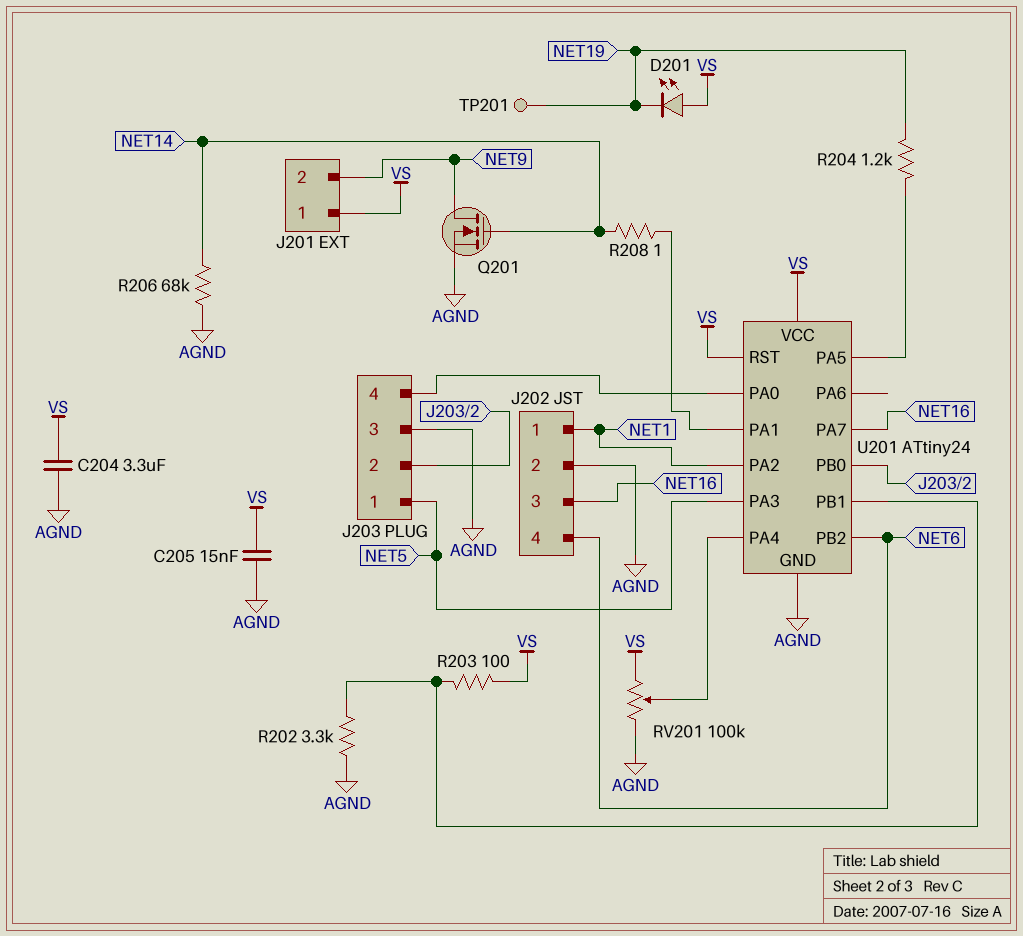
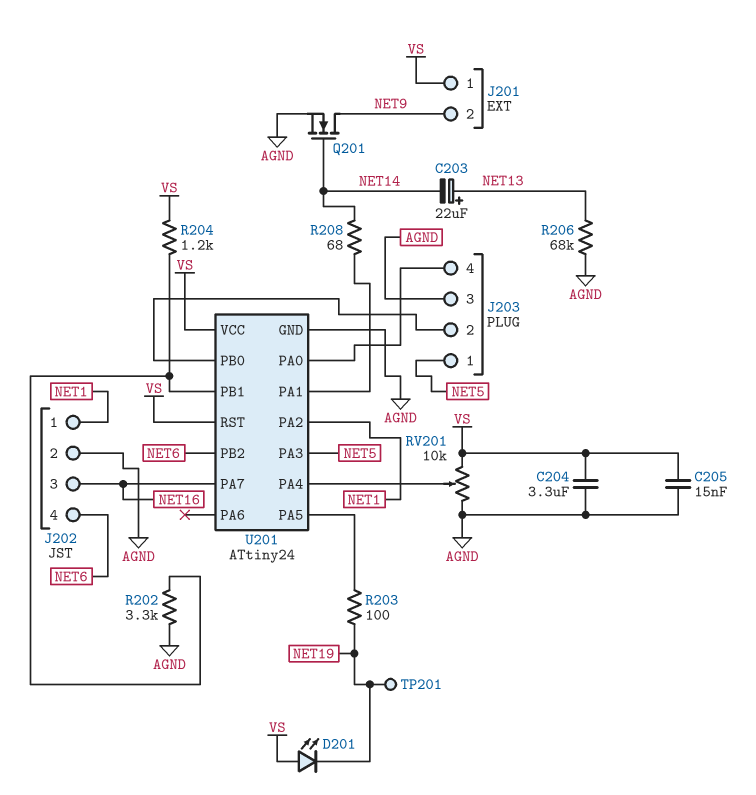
C203: none -> 22uF (plus NET13, minus NET14)
R203: 100 (U201/PB1, VS) -> 100 (NET19, U201/PA5)
R204: 1.2k (NET19, U201/PA5) -> 1.2k (U201/PB1, VS)
R206: 68k (AGND, NET14) -> 68k (AGND, NET13)
R208: 1 (NET14, U201/PA1) -> 68 (NET14, U201/PA1)
RV201: 100k (AGND, VS, wiper U201/PA4) -> 10k (AGND, VS, wiper U201/PA4)

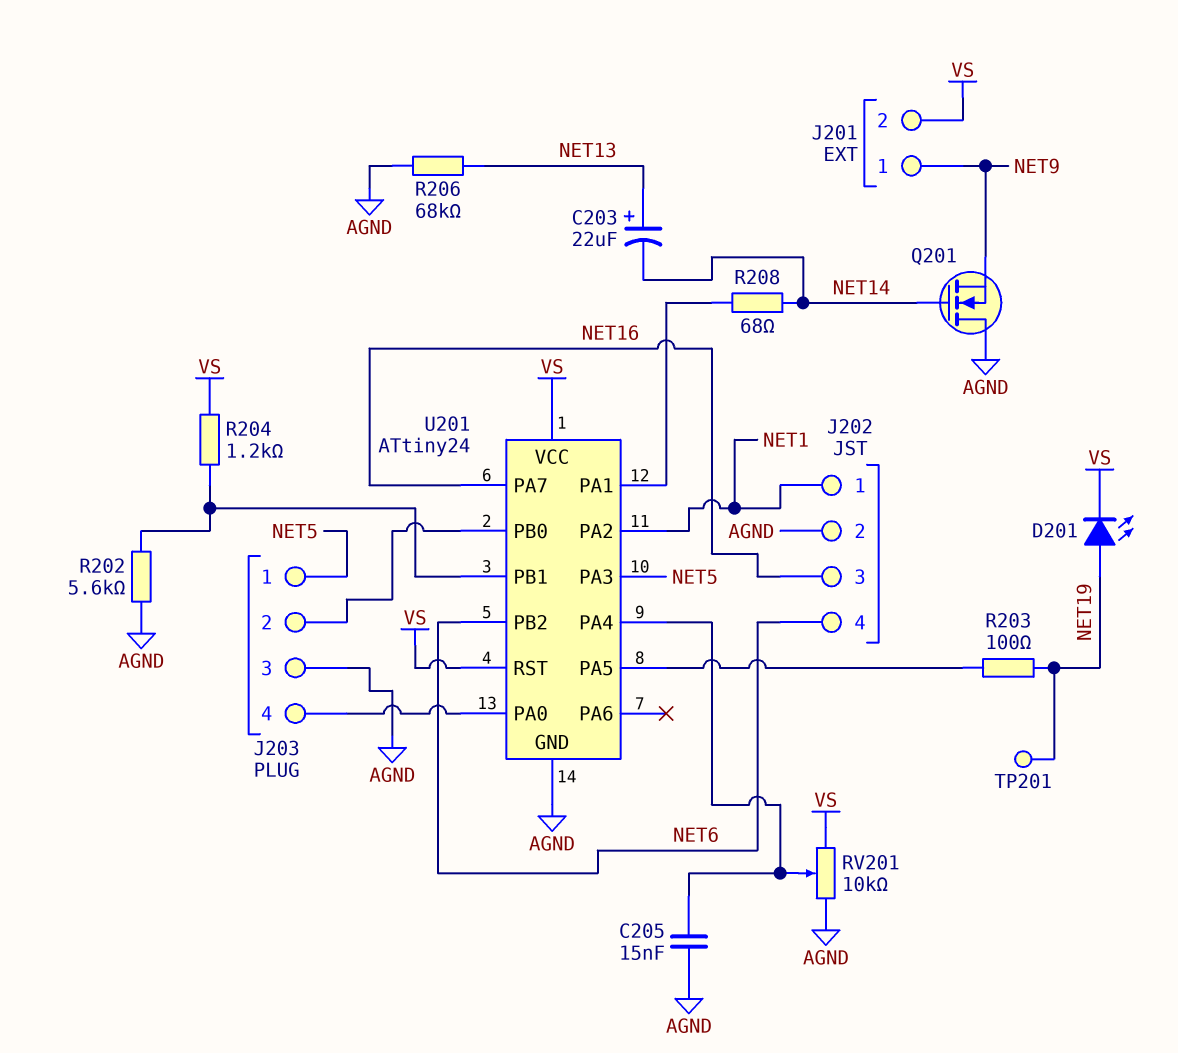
C204: 3.3uF (AGND, VS) -> none
C205: 15nF (AGND, VS) -> 15nF (AGND, U201/PA4)
D201: LED (A VS, K NET19) -> LED (A NET19, K VS)
J201 pin 1: VS -> NET9
J201 pin 2: NET9 -> VS
Q201: NMOS (G NET14, D NET9, S AGND) -> NMOS (G NET14, D AGND, S NET9)
R202: 3.3k (AGND, U201/PB1) -> 5.6k (AGND, U201/PB1)

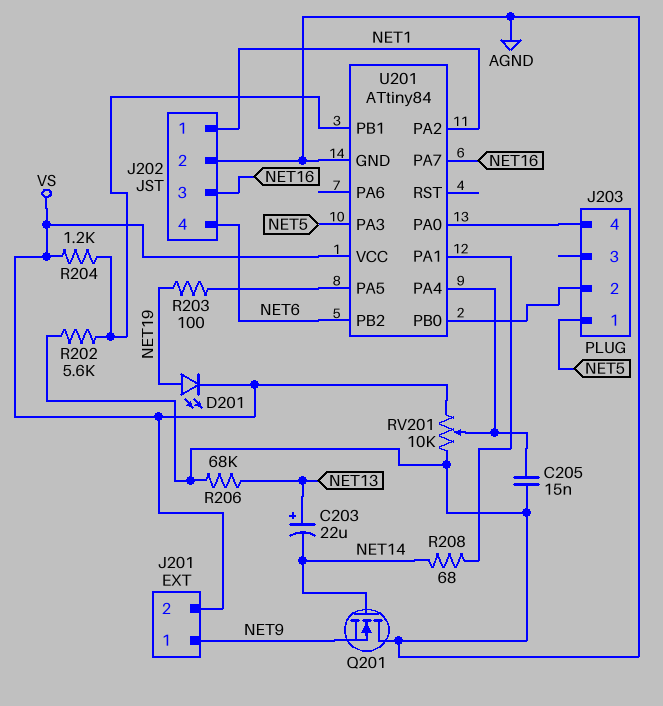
J203 pin 3: AGND -> none
TP201: test point (NET19) -> none
U201: ATtiny24 -> ATtiny84
U201 pin RST: VS -> none

